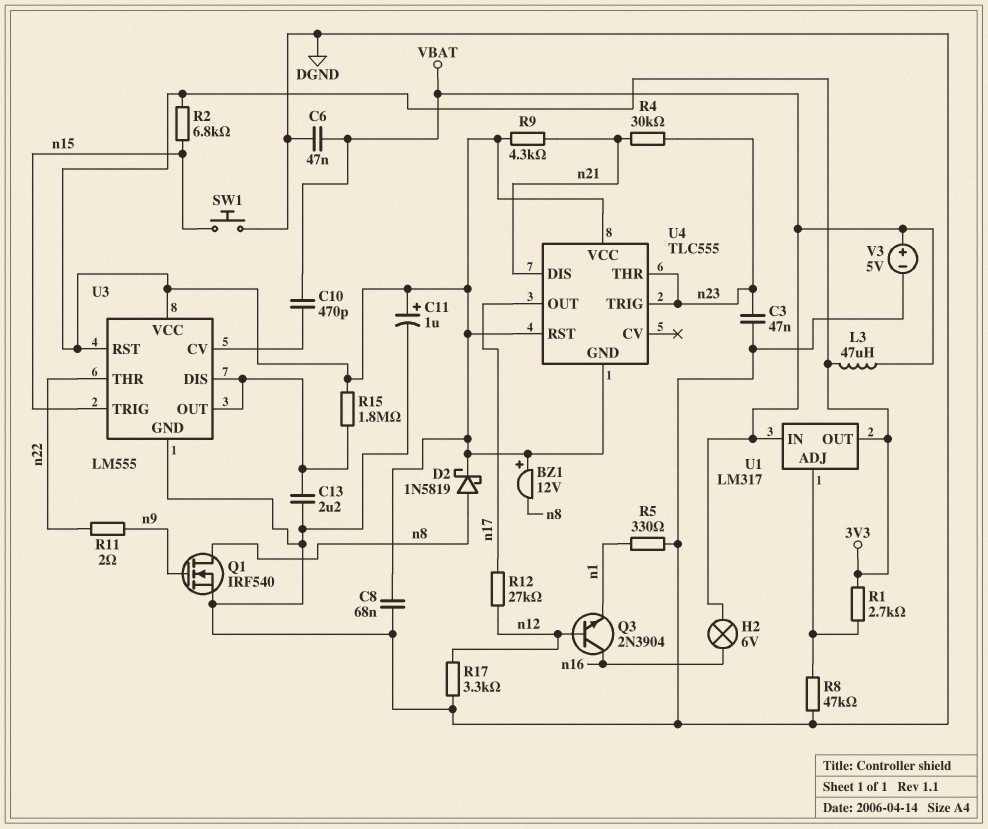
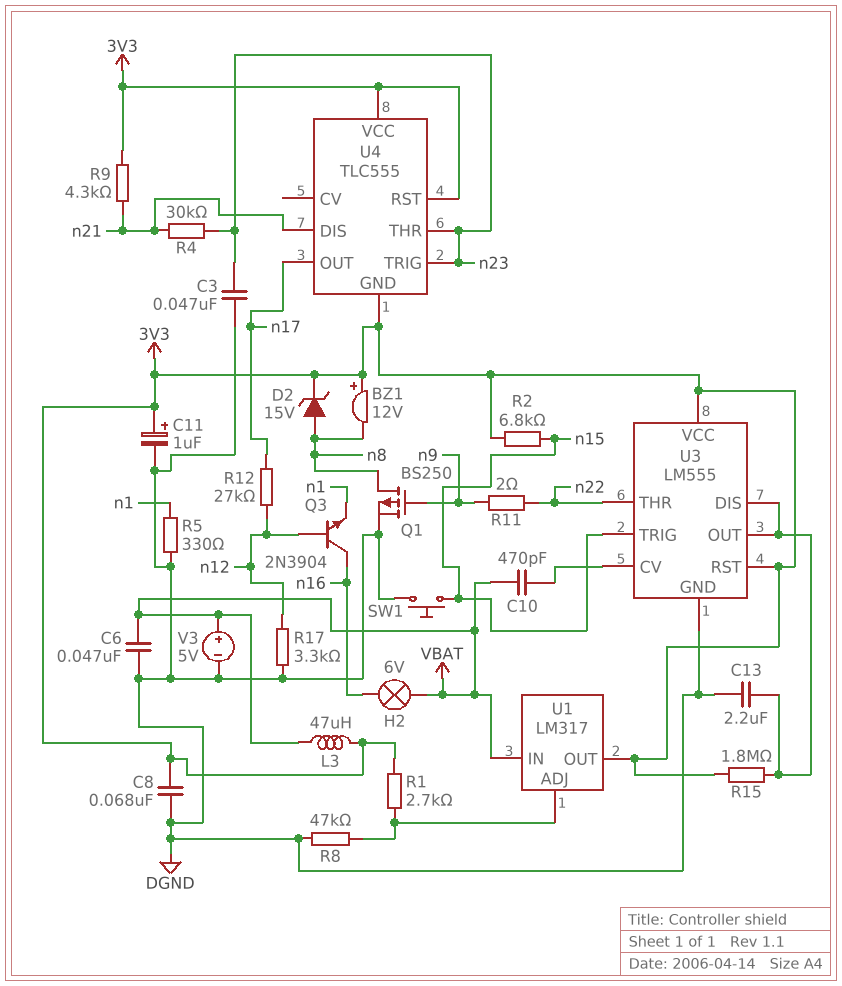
D2: schottky 1N5819 (A n8, K 3V3) -> zener 15V (A n8, K 3V3)
Q1: NMOS IRF540 (G n9, D n8, S DGND) -> PMOS BS250 (G n9, D n8, S DGND)

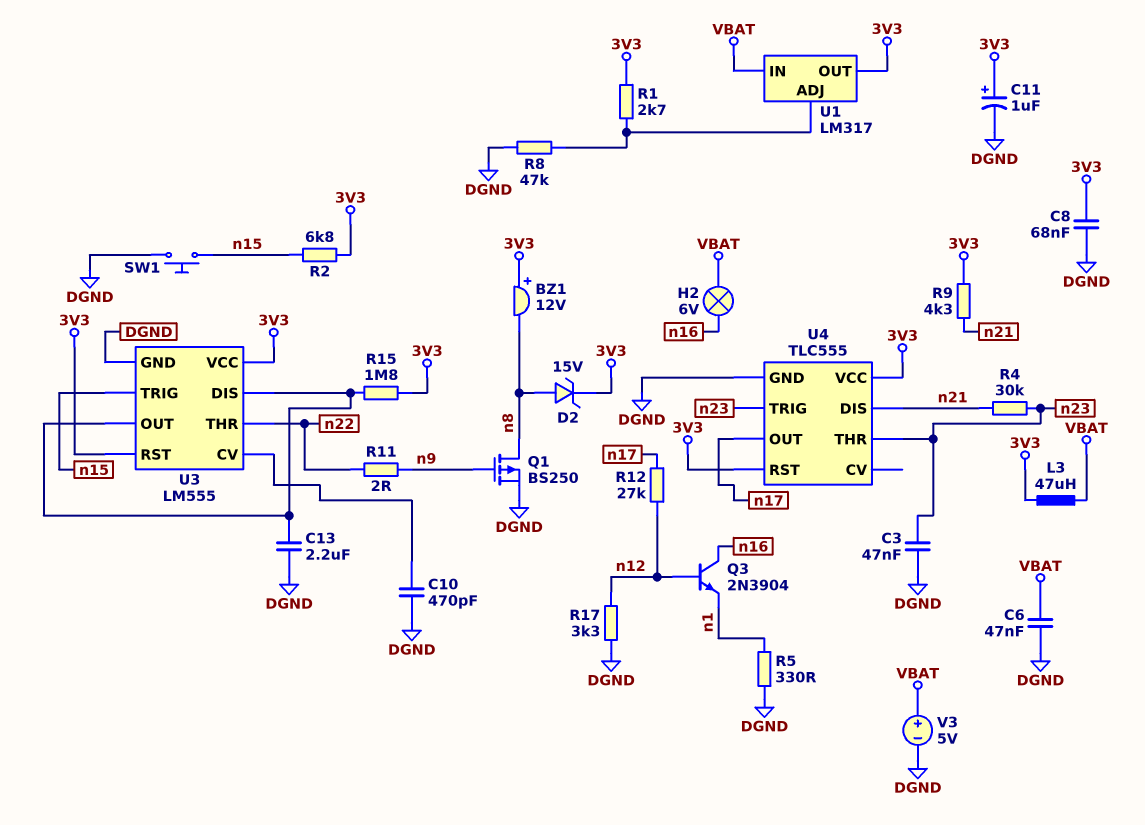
C10: 470pF (U3/CV, VBAT) -> 470pF (DGND, U3/CV)
U4 pin GND: 3V3 -> DGND

